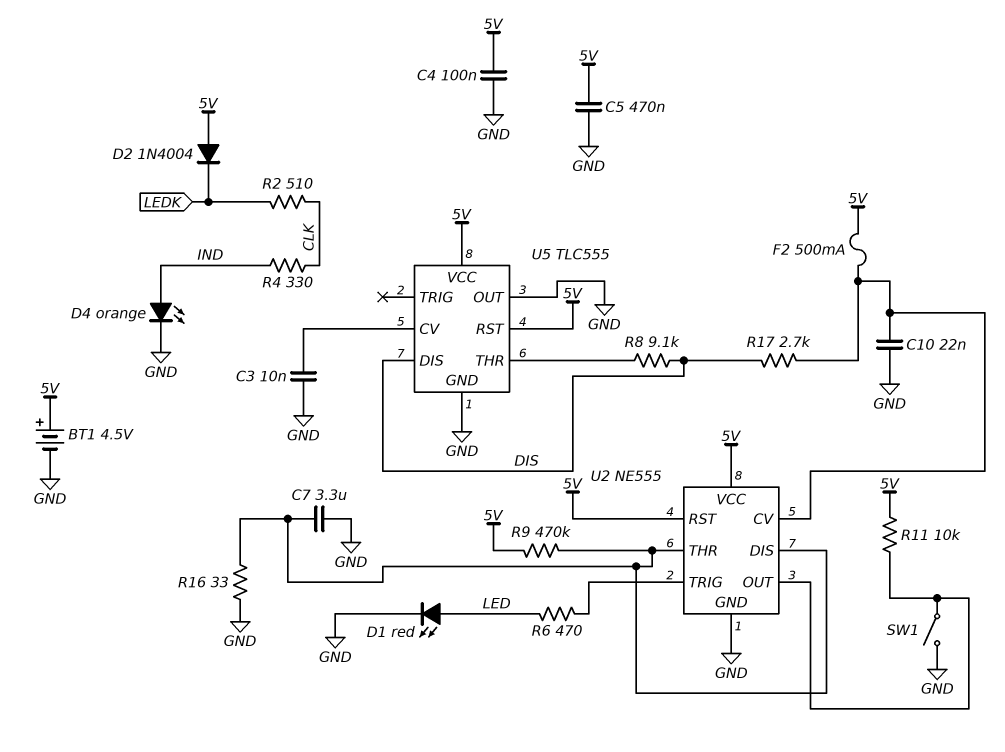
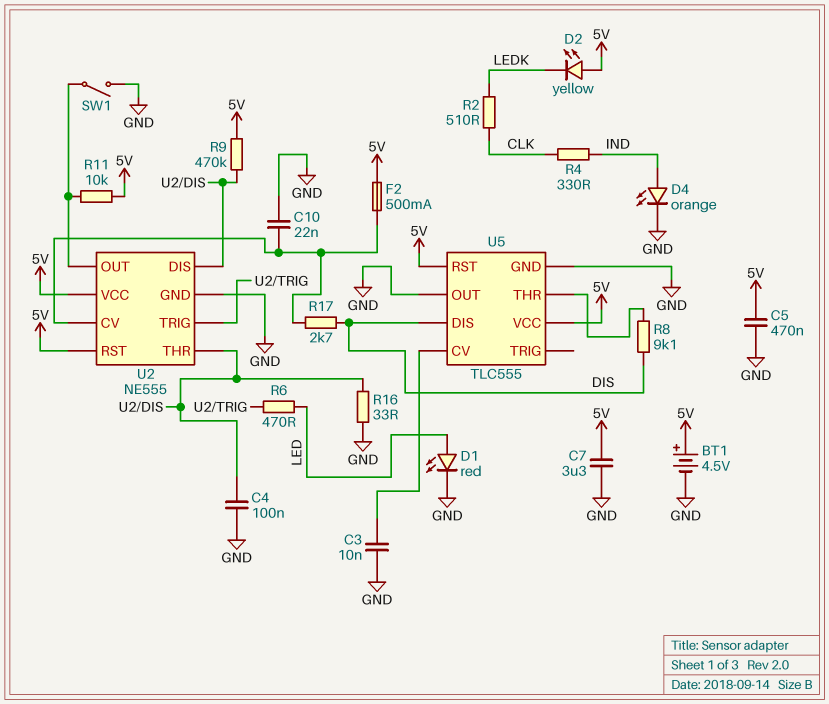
C4: 100nF (5V, GND) -> 100nF (GND, U2/DIS)
C7: 3.3uF (GND, U2/DIS) -> 3.3uF (5V, GND)
D2: diode 1N4004 (A 5V, K LEDK) -> LED yellow (A 5V, K LEDK)

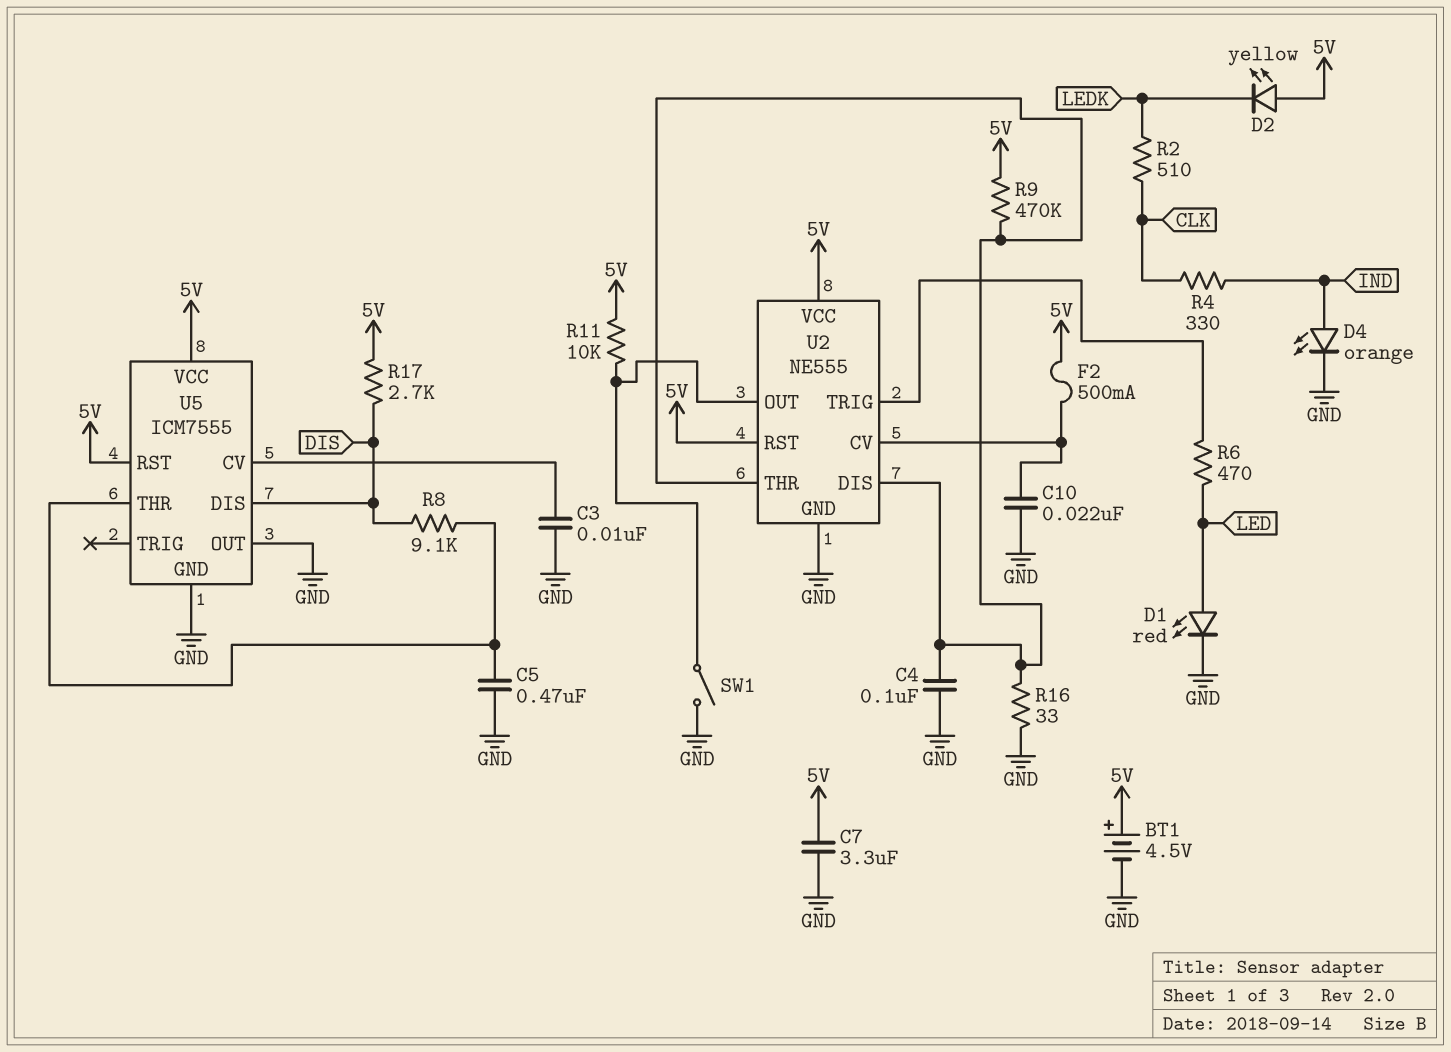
C5: 470nF (5V, GND) -> 470nF (GND, U5/THR)
R17: 2.7k (DIS, U2/CV) -> 2.7k (5V, DIS)
U5: TLC555 -> ICM7555

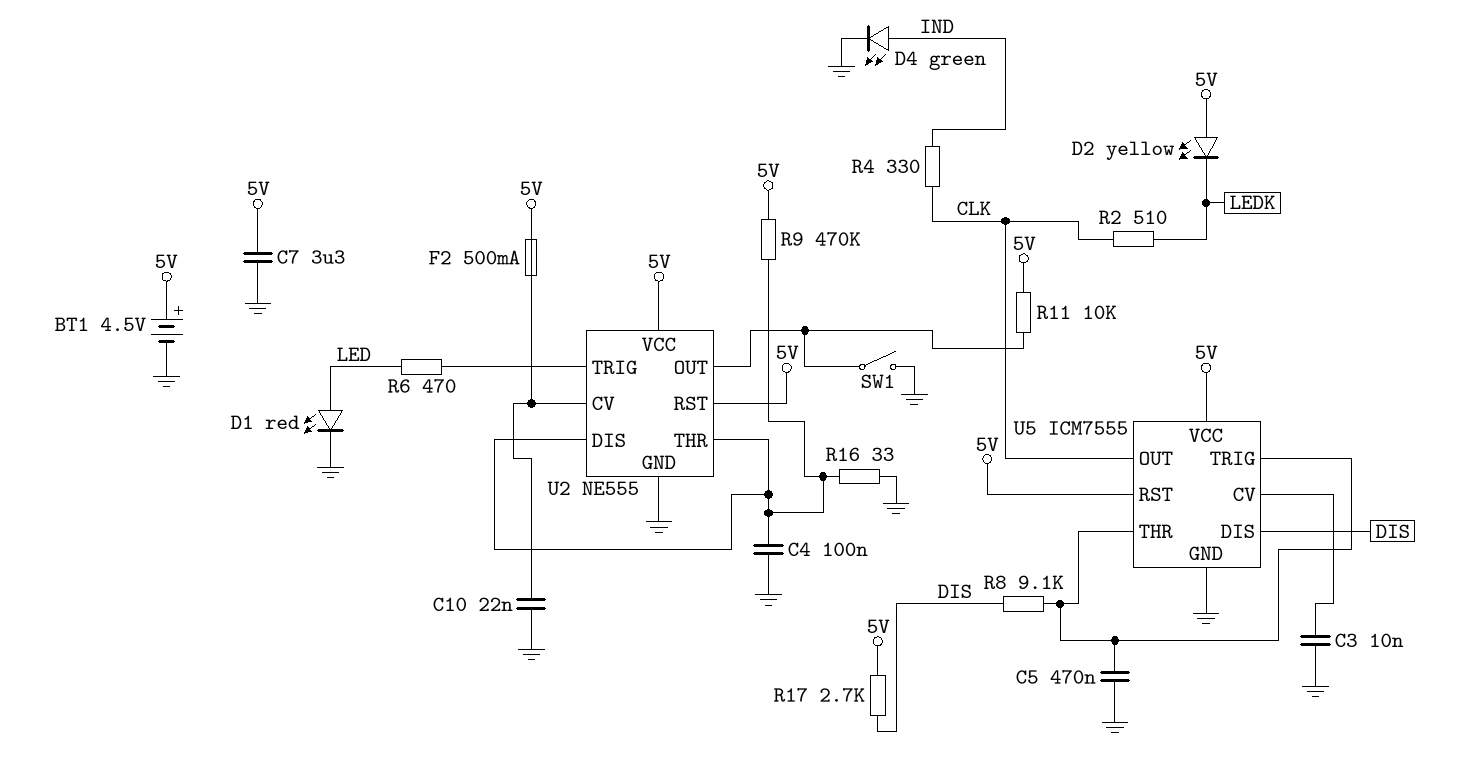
D4: LED orange (A IND, K GND) -> LED green (A IND, K GND)
U5 pin OUT: GND -> CLK
U5 pin TRIG: none -> U5/THR

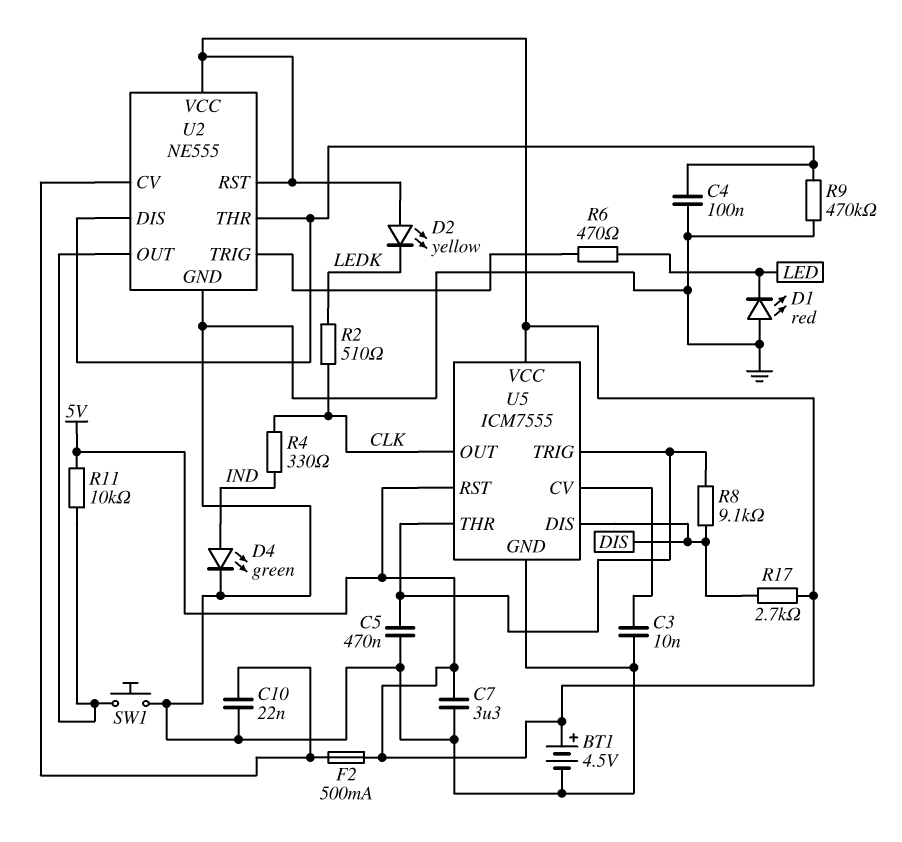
D1: LED red (A LED, K GND) -> LED red (A GND, K LED)
R9: 470k (5V, U2/DIS) -> 470k (GND, U2/DIS)
R16: 33 (GND, U2/DIS) -> none
SW1: switch (GND, U2/OUT) -> button (GND, U2/OUT)

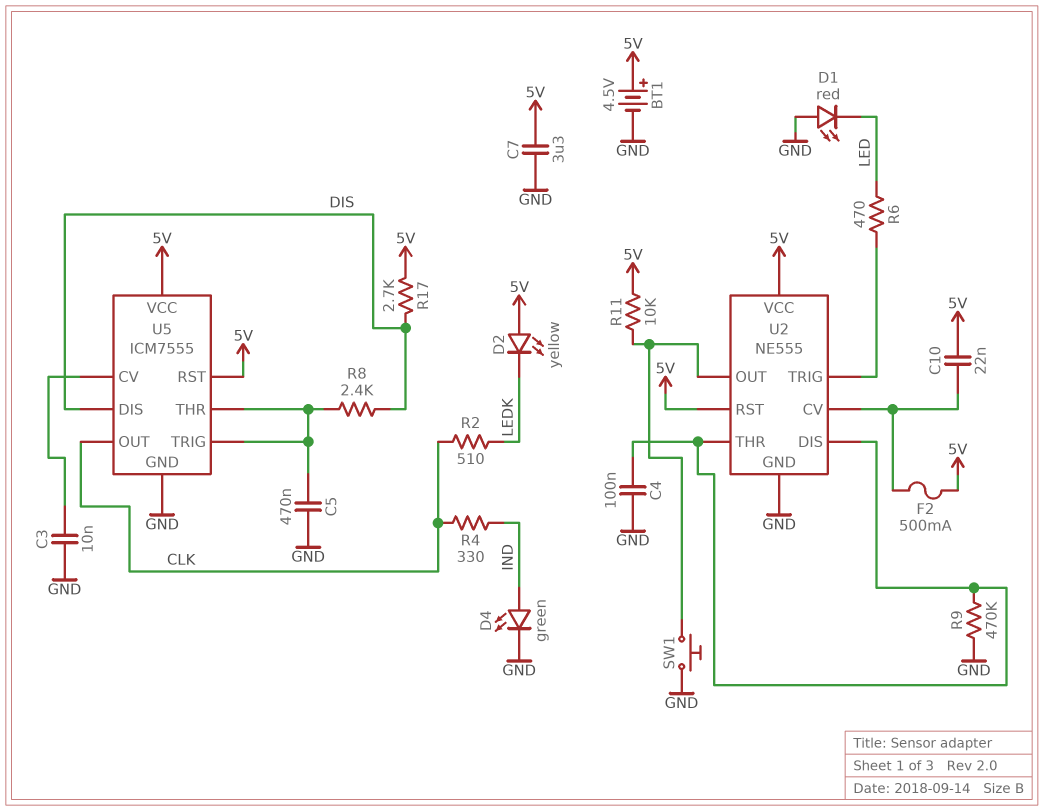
C10: 22nF (GND, U2/CV) -> 22nF (5V, U2/CV)
R8: 9.1k (DIS, U5/THR) -> 2.4k (DIS, U5/THR)

